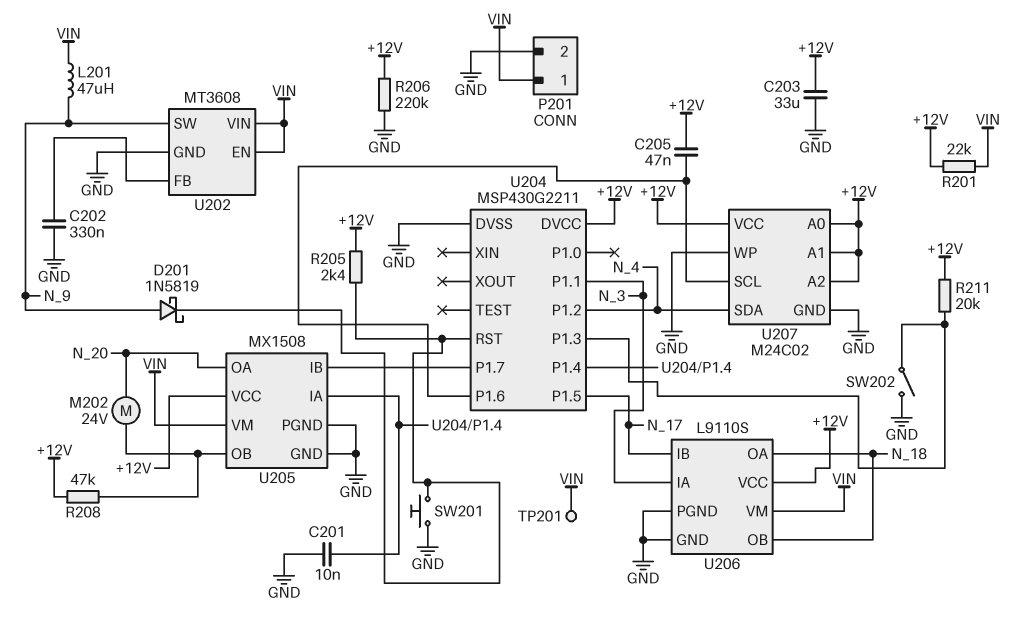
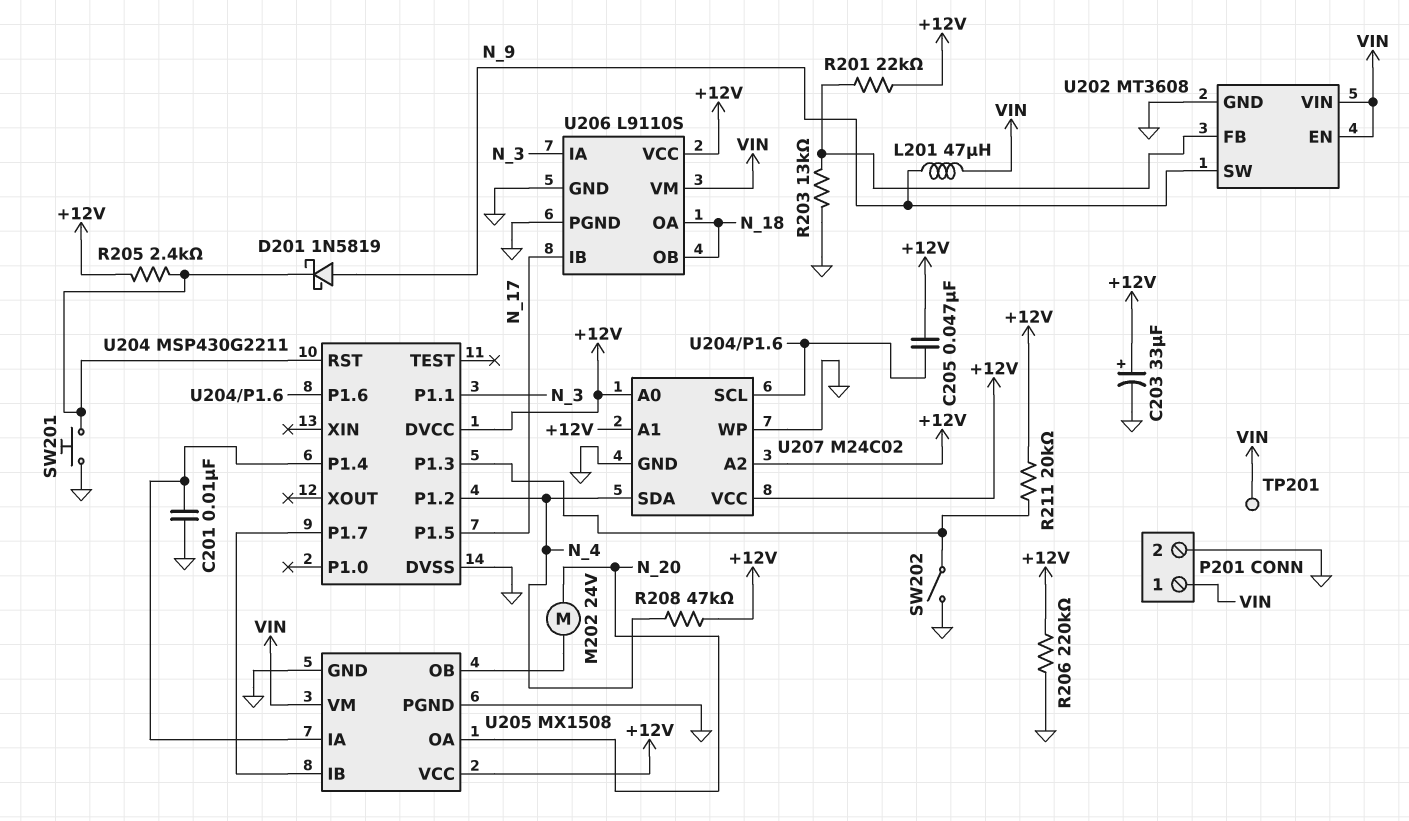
C202: 330nF (GND, U202/FB) -> none
C203: 33uF (+12V, GND) -> 33uF (plus +12V, minus GND)
R201: 22k (+12V, VIN) -> 22k (+12V, U202/FB)
R203: none -> 13k (GND, U202/FB)
R208: 47k (+12V, U205/OB) -> 47k (+12V, N_4)

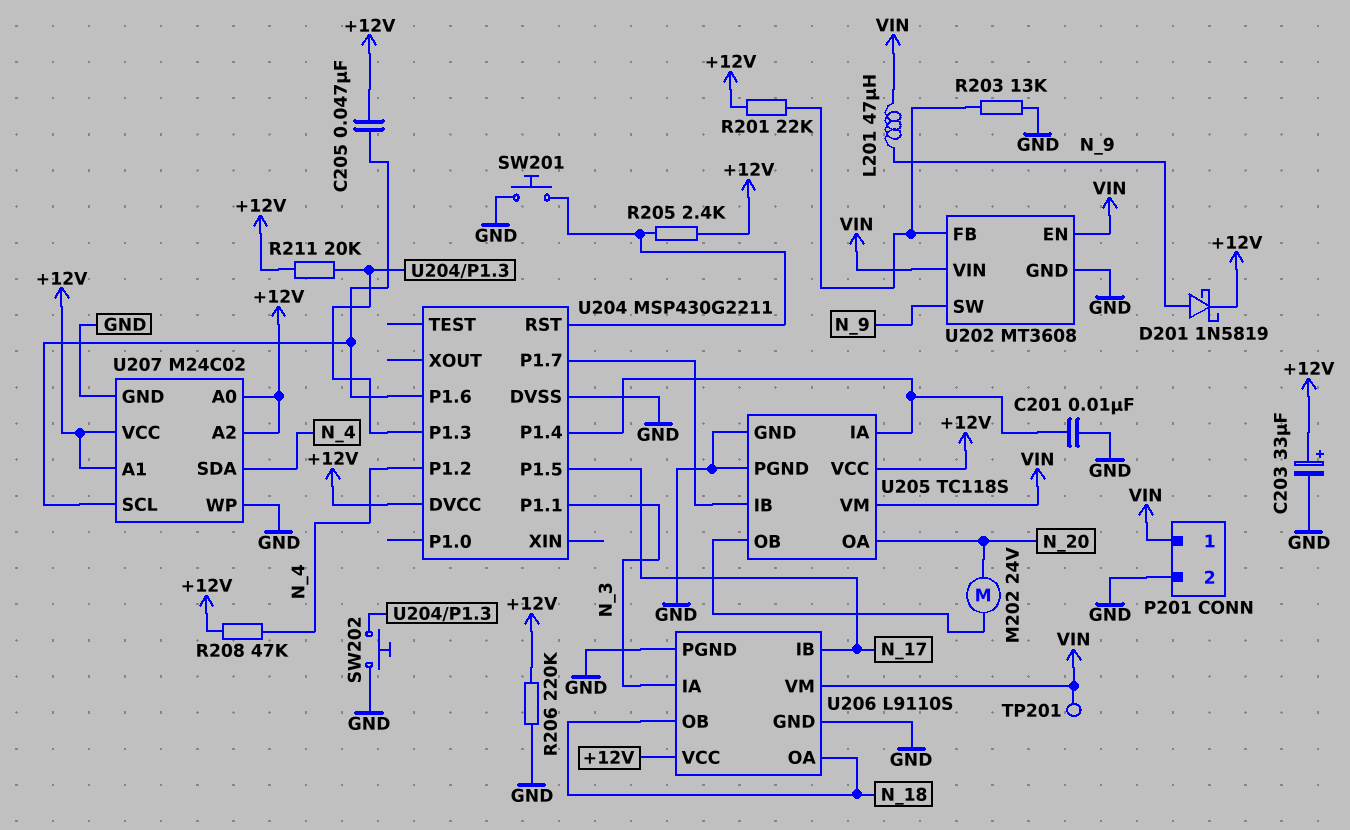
D201: schottky 1N5819 (A N_9, K U204/RST) -> schottky 1N5819 (A N_9, K +12V)
SW202: switch (GND, U204/P1.3) -> button (GND, U204/P1.3)
U205: MX1508 -> TC118S

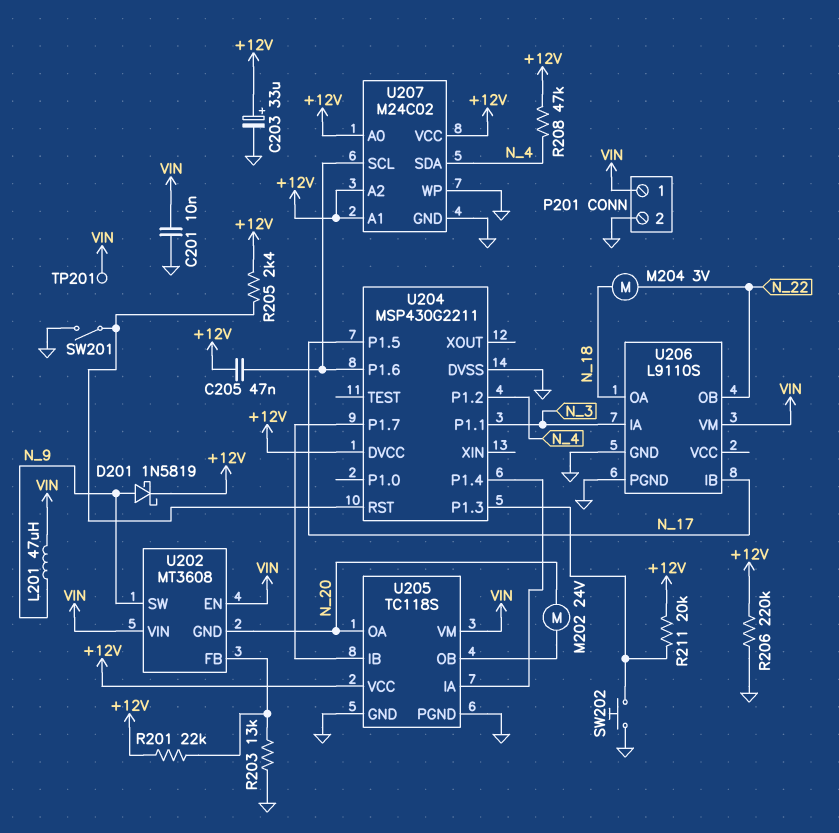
C201: 10nF (GND, U204/P1.4) -> 10nF (GND, VIN)
M204: none -> motor 3V (N_18, N_22)
SW201: button (GND, U204/RST) -> switch (GND, U204/RST)
U202 pin GND: GND -> N_20
U206 pin OB: N_18 -> N_22
U206 pin VCC: +12V -> none

